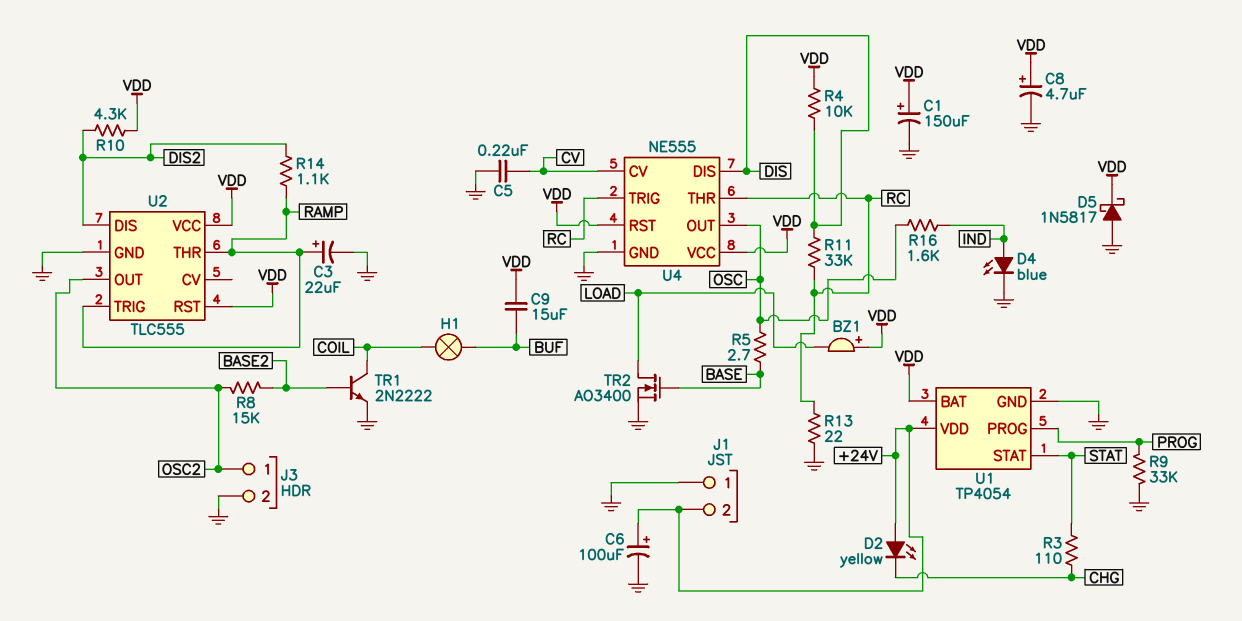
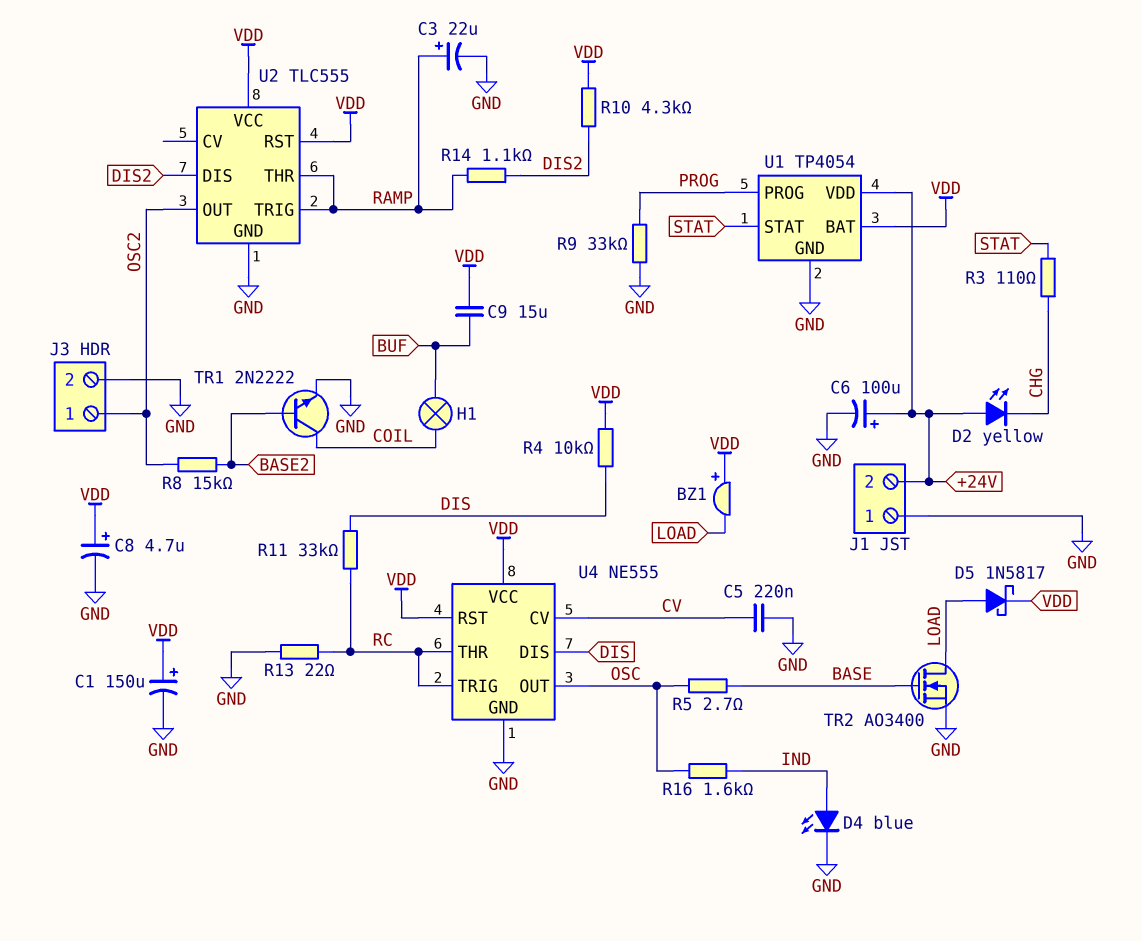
D5: schottky 1N5817 (A GND, K VDD) -> schottky 1N5817 (A LOAD, K VDD)

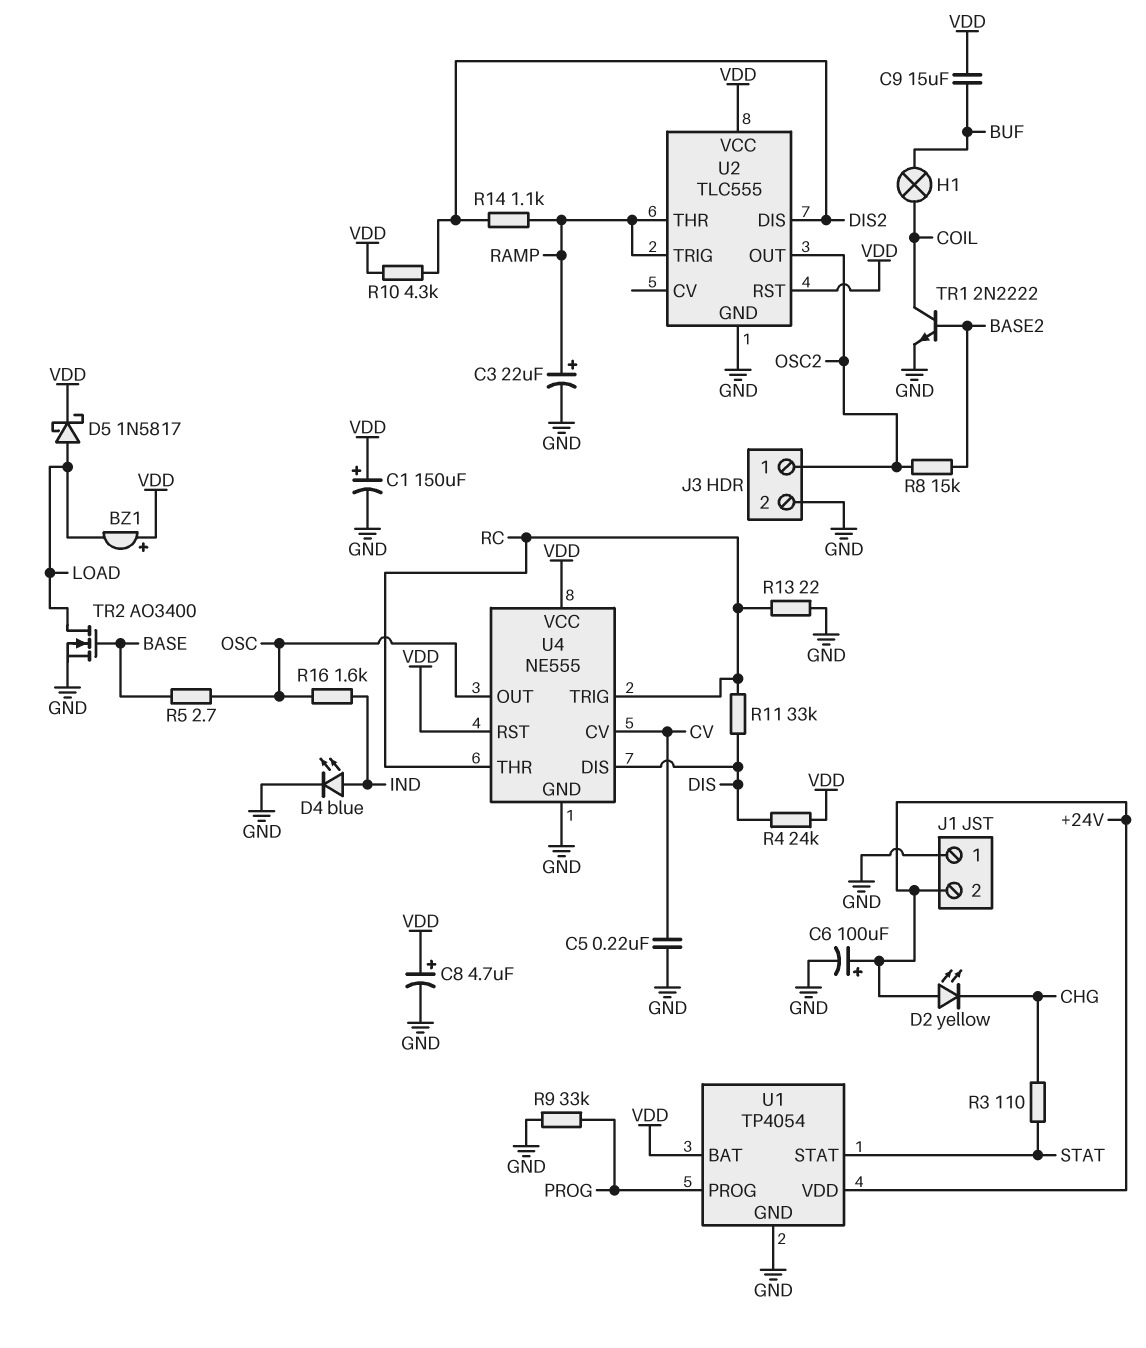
R4: 10k (DIS, VDD) -> 24k (DIS, VDD)

